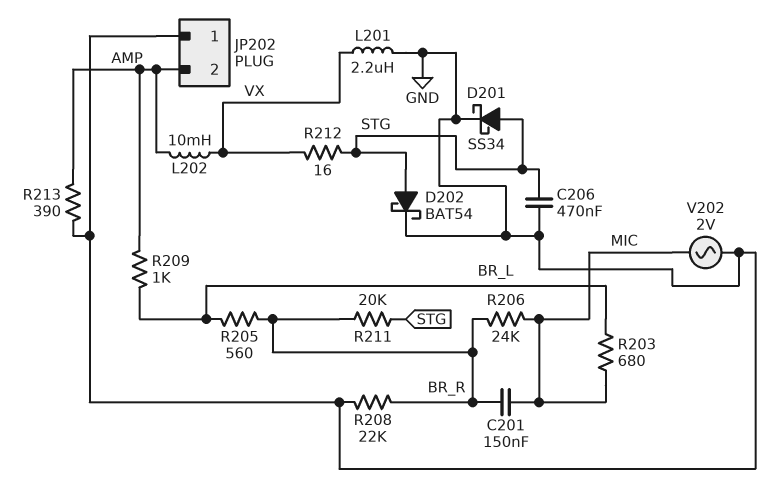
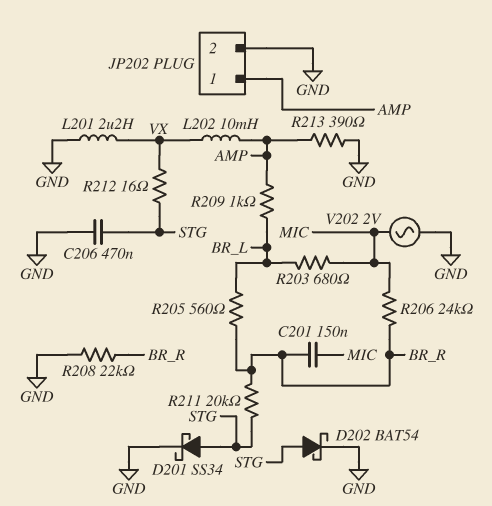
JP202 pin 1: GND -> AMP
JP202 pin 2: AMP -> GND

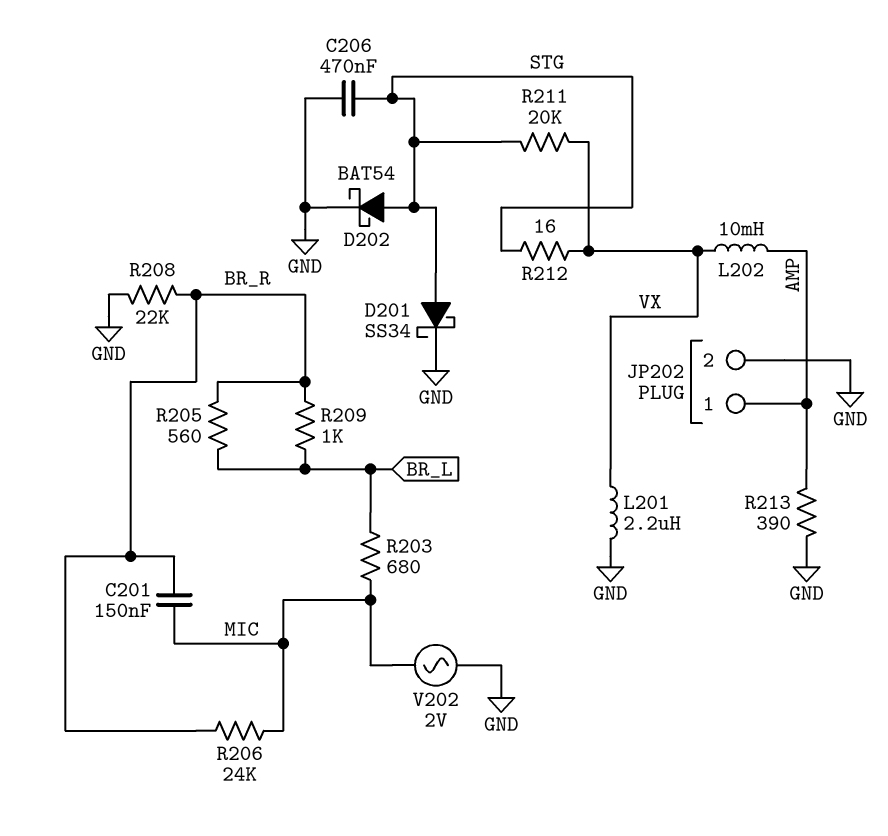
R209: 1k (AMP, BR_L) -> 1k (BR_L, BR_R)
R211: 20k (BR_R, STG) -> 20k (STG, VX)

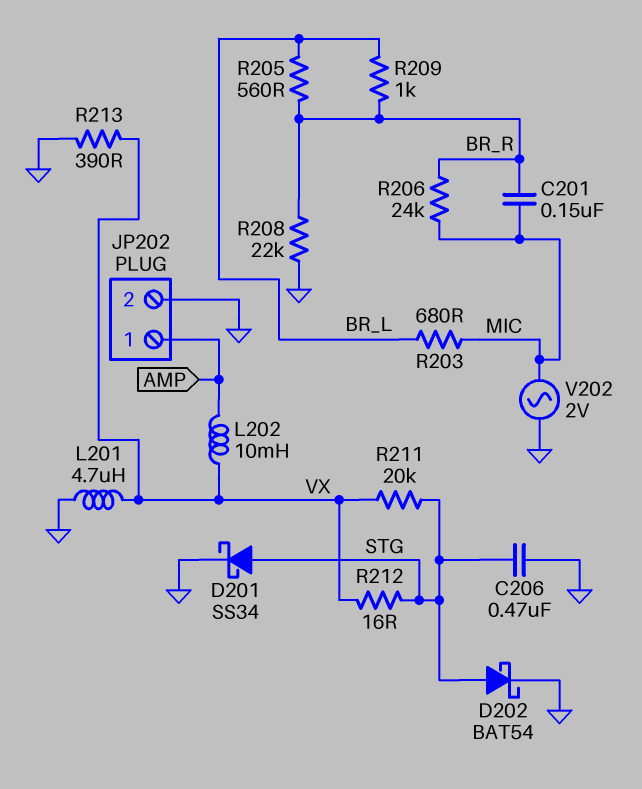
L201: 2.2uH (GND, VX) -> 4.7uH (GND, VX)
R213: 390 (AMP, GND) -> 390 (GND, VX)

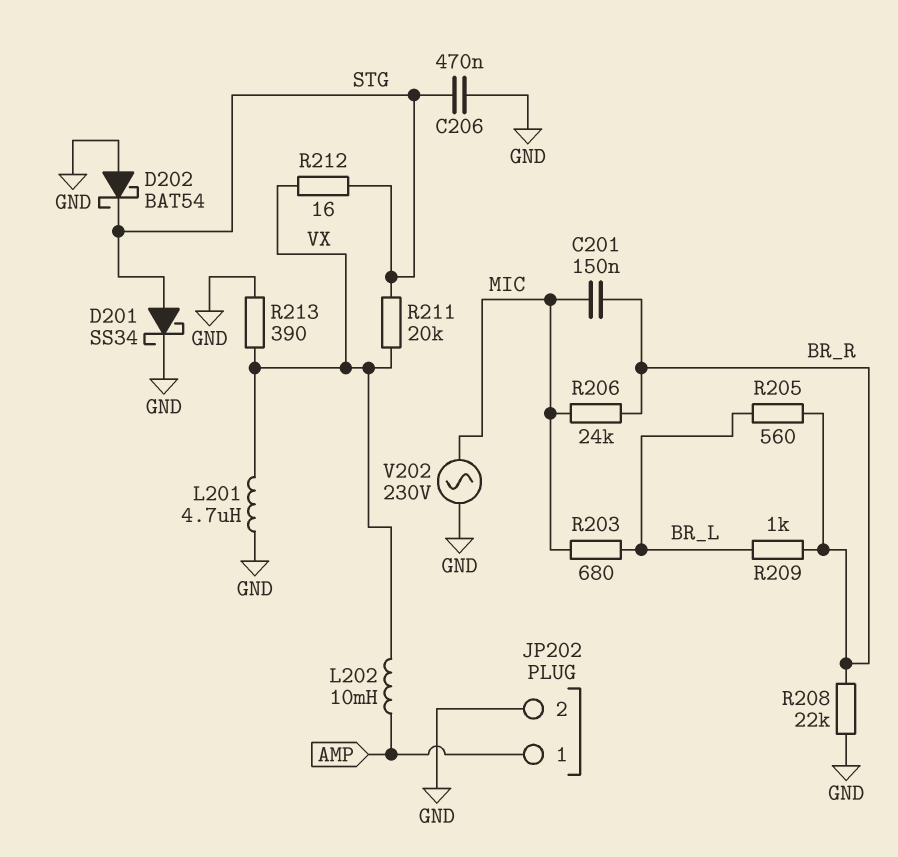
D202: schottky BAT54 (A STG, K GND) -> schottky BAT54 (A GND, K STG)
V202: AC 2V (GND, MIC) -> AC 230V (GND, MIC)

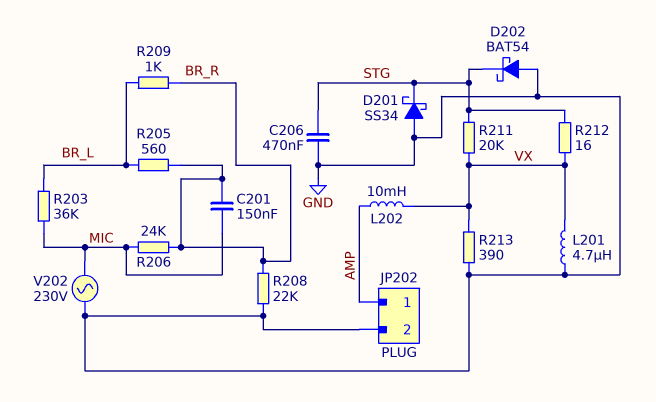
D201: schottky SS34 (A STG, K GND) -> schottky SS34 (A GND, K STG)
R203: 680 (BR_L, MIC) -> 36k (BR_L, MIC)

